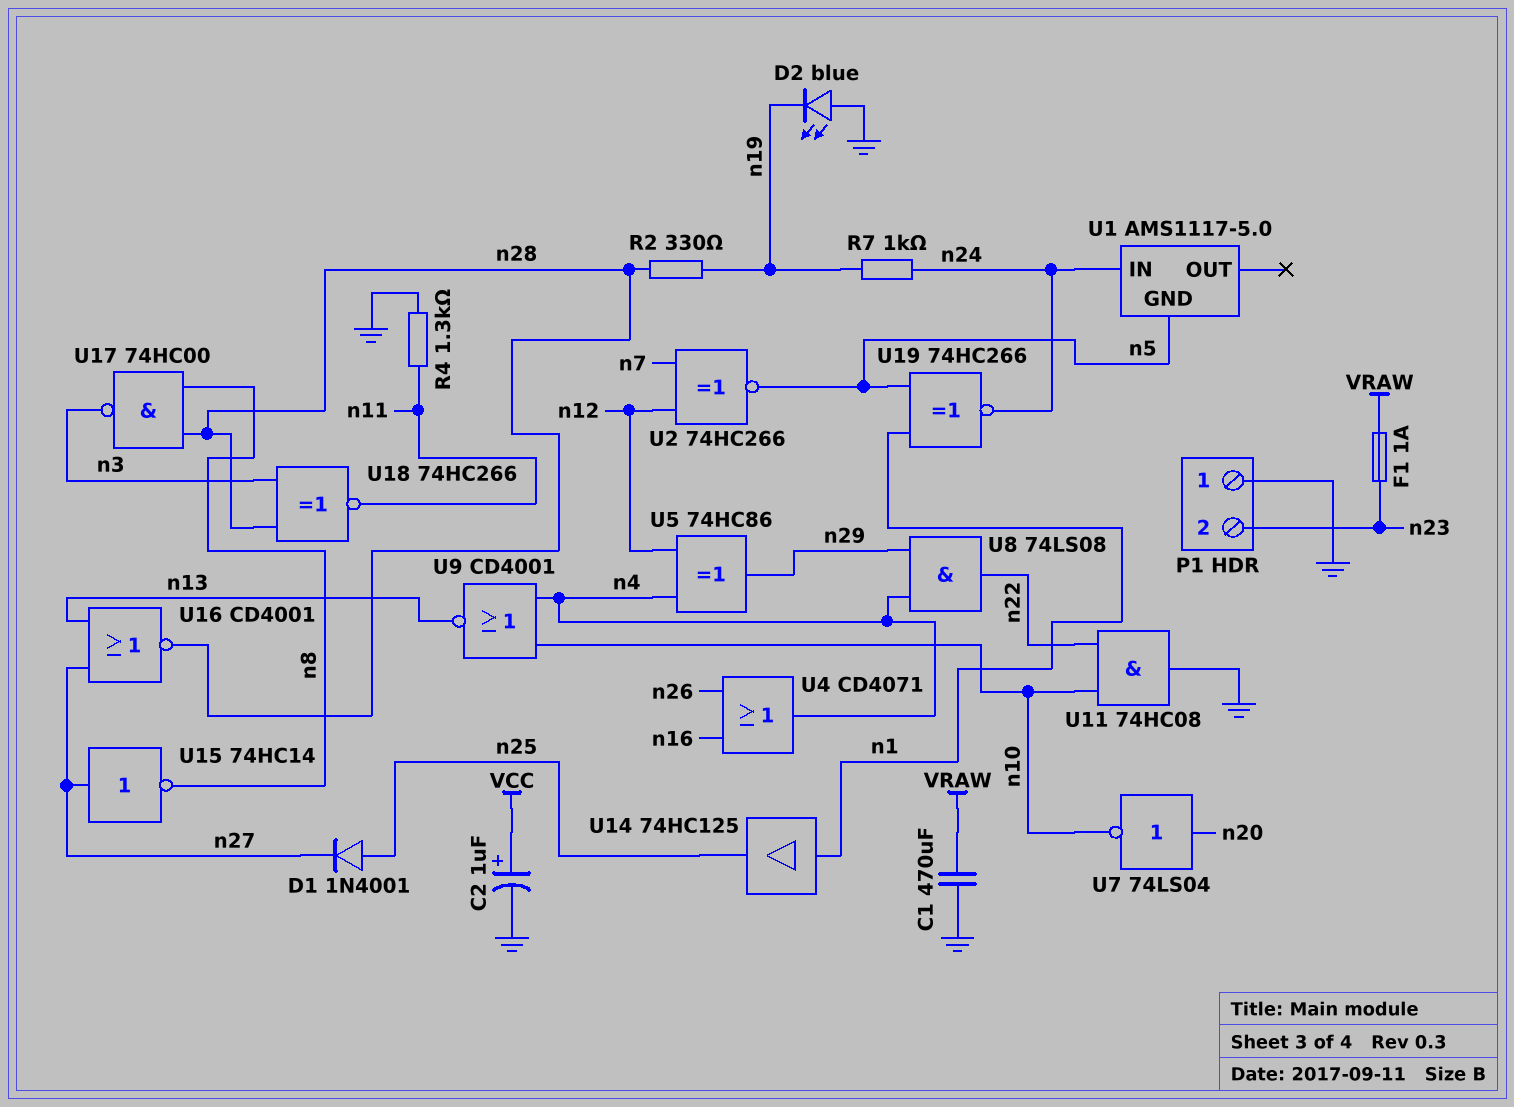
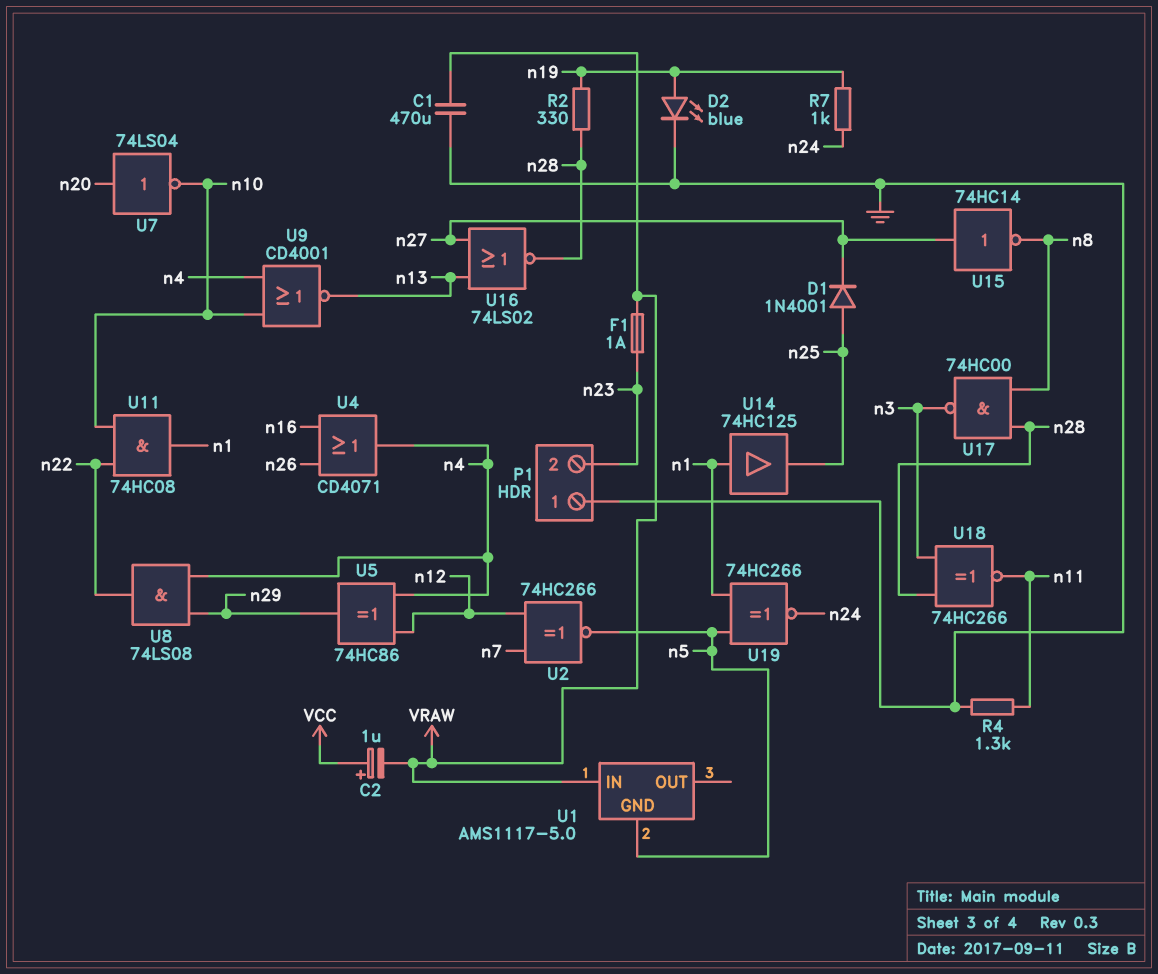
C2: 1uF (plus VCC, minus GND) -> 1uF (plus VCC, minus VRAW)
D2: LED blue (A GND, K n19) -> LED blue (A n19, K GND)
U1 pin IN: n24 -> VRAW
U11: AND 74HC08 (in n10, in n22, out GND) -> AND 74HC08 (in n10, in n22, out n1)
U16: NOR CD4001 (in n13, in n27, out n28) -> NOR 74LS02 (in n13, in n27, out n28)

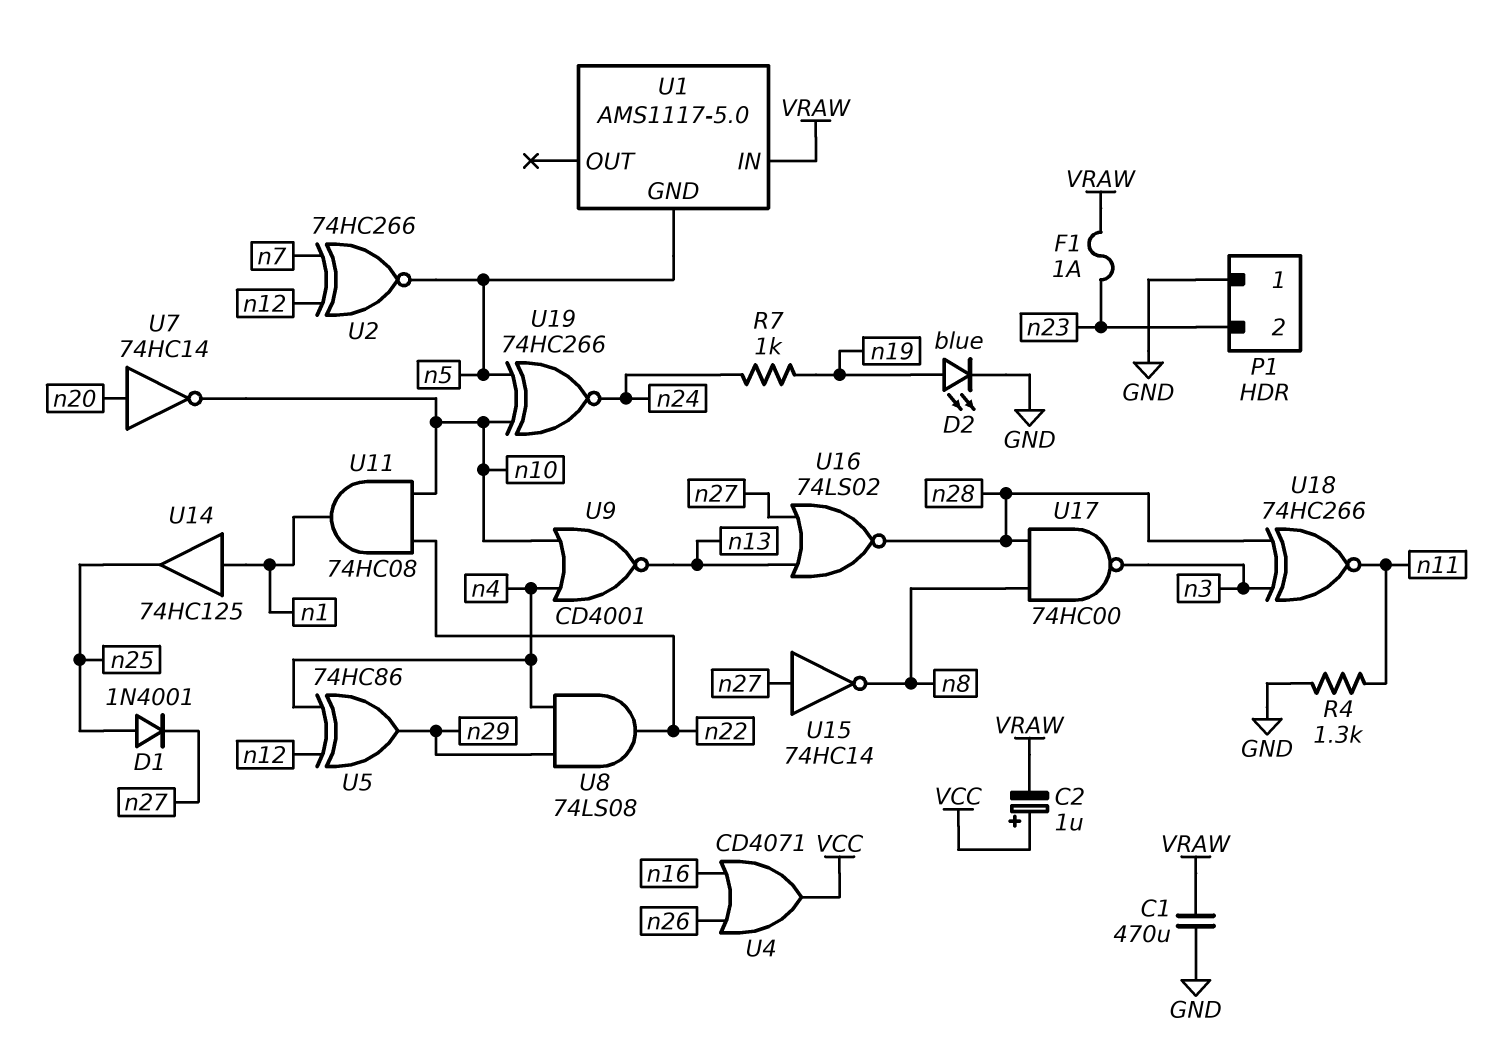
R2: 330 (n19, n28) -> none
U4: OR CD4071 (in n16, in n26, out n4) -> OR CD4071 (in n16, in n26, out VCC)
U7: NOT 74LS04 (in n20, out n10) -> NOT 74HC14 (in n20, out n10)
U19: XNOR 74HC266 (in n1, in n5, out n24) -> XNOR 74HC266 (in n5, in n10, out n24)

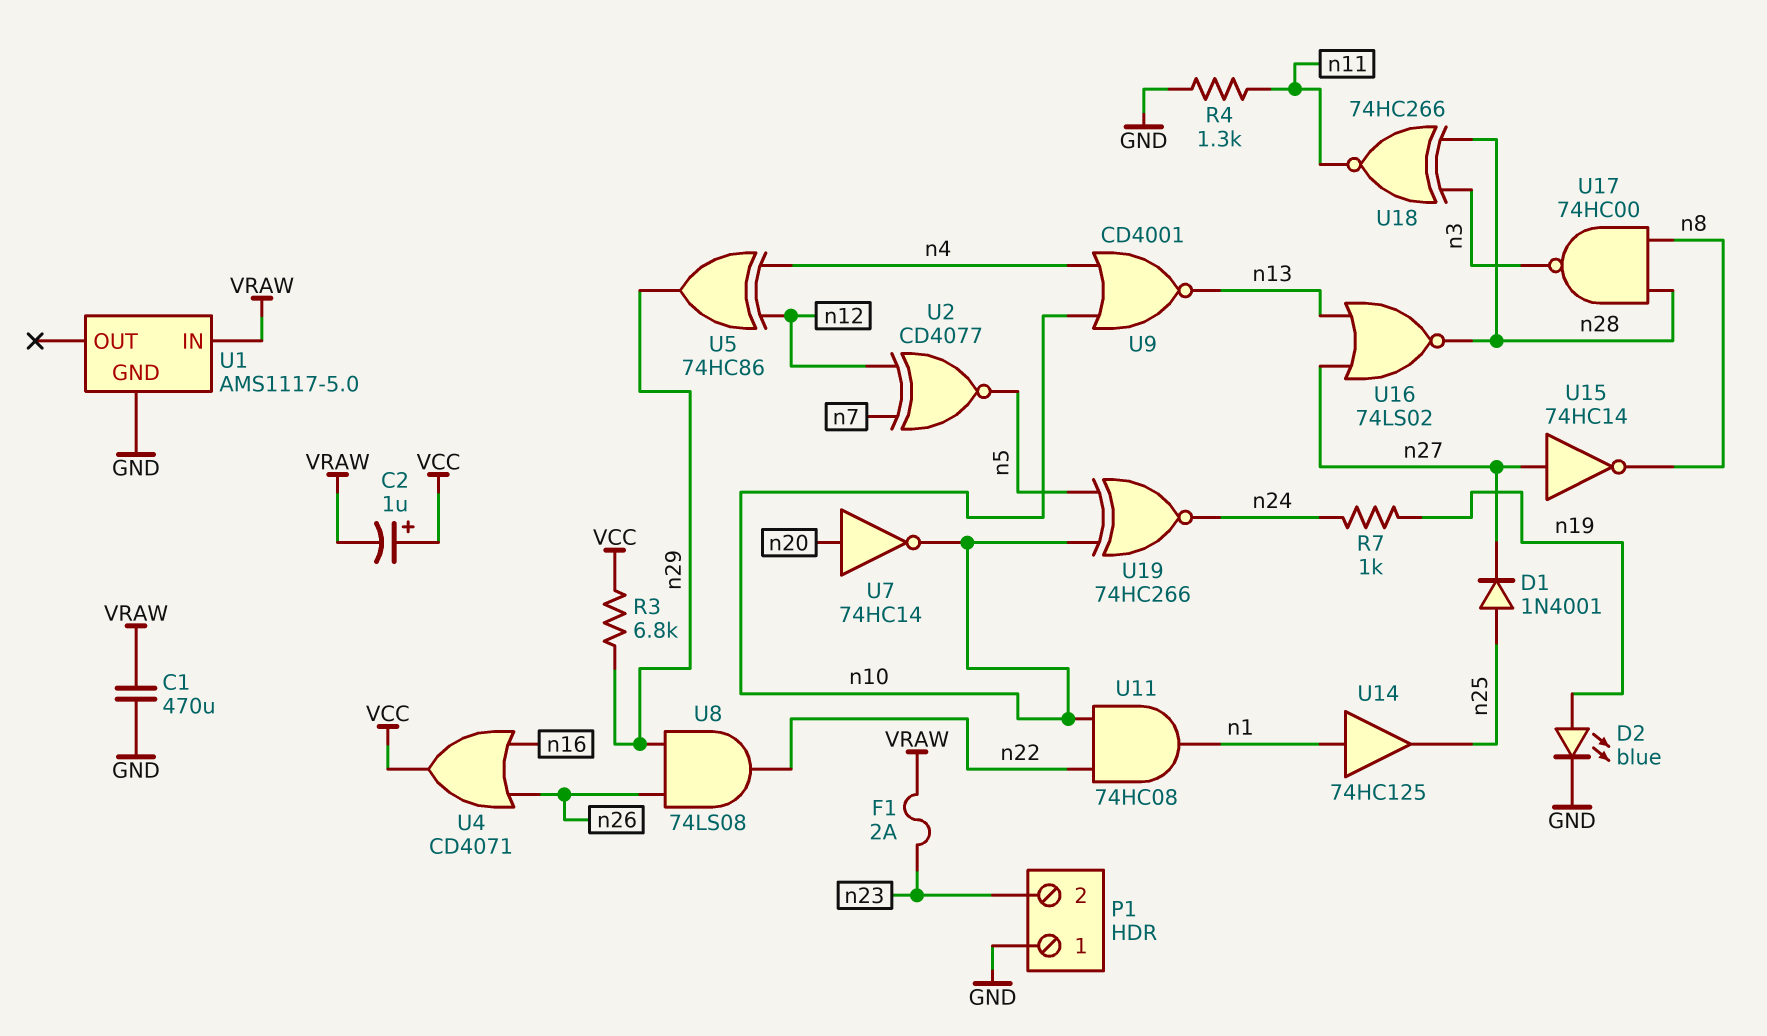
F1: 1A (VRAW, n23) -> 2A (VRAW, n23)
R3: none -> 6.8k (VCC, n29)
U1 pin GND: n5 -> GND
U2: XNOR 74HC266 (in n7, in n12, out n5) -> XNOR CD4077 (in n7, in n12, out n5)
U8: AND 74LS08 (in n4, in n29, out n22) -> AND 74LS08 (in n26, in n29, out n22)

